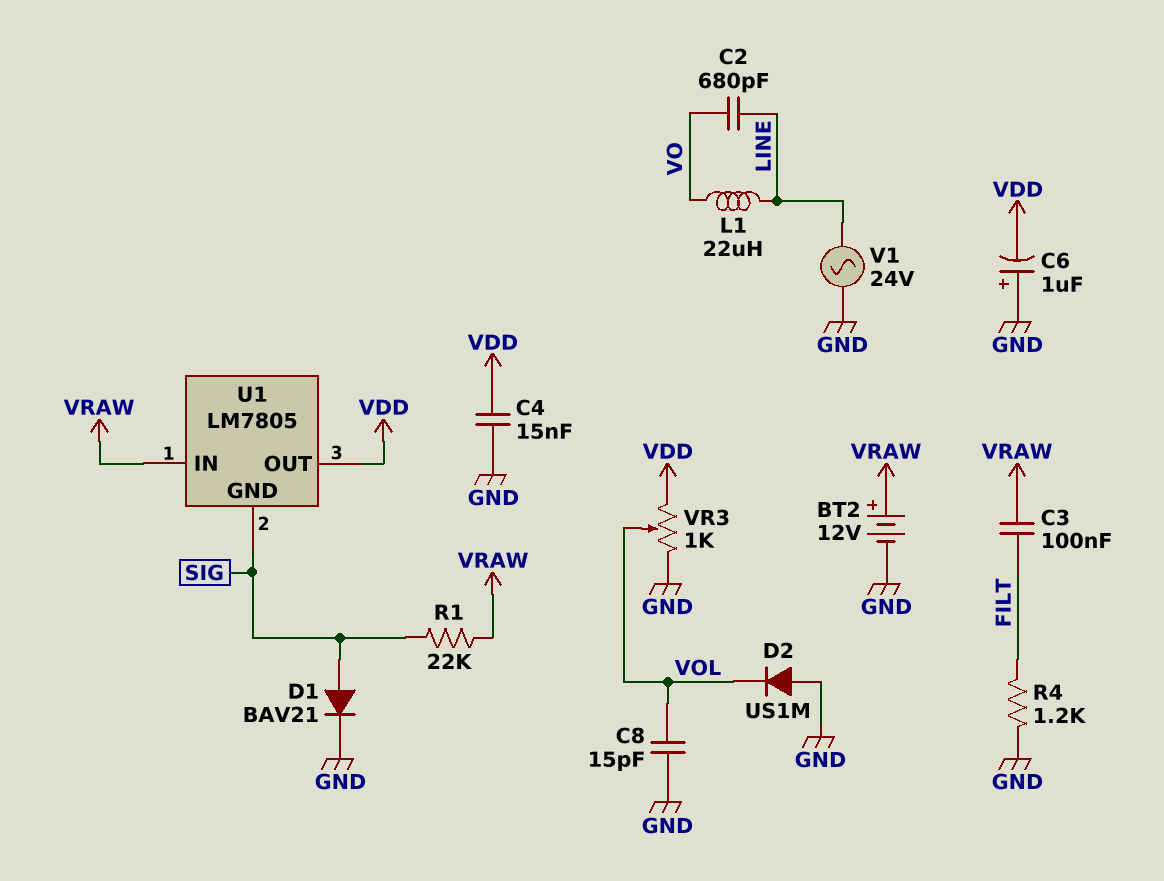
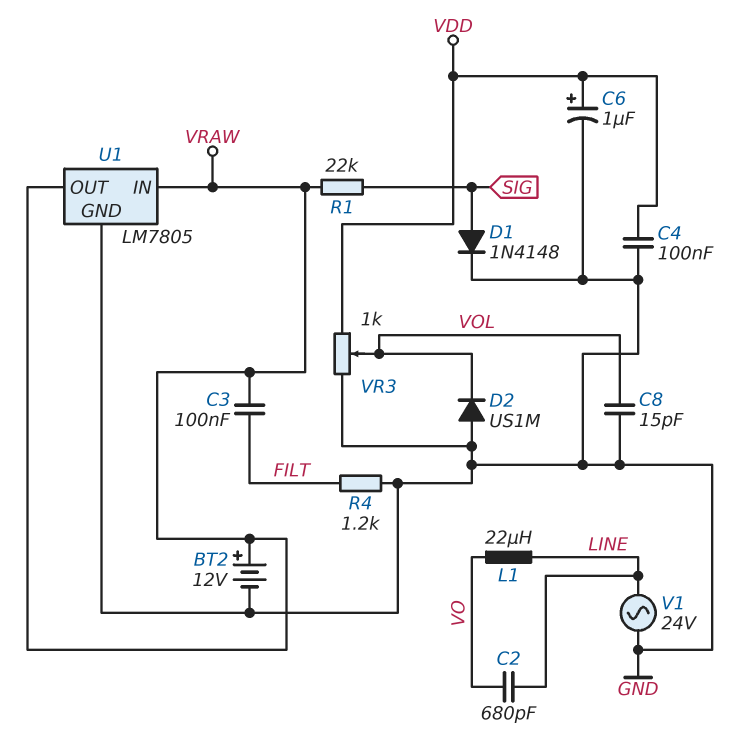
C4: 15nF (GND, VDD) -> 100nF (GND, VDD)
C6: 1uF (plus GND, minus VDD) -> 1uF (plus VDD, minus GND)
D1: diode BAV21 (A SIG, K GND) -> diode 1N4148 (A SIG, K GND)
U1 pin GND: SIG -> GND
U1 pin OUT: VDD -> VRAW

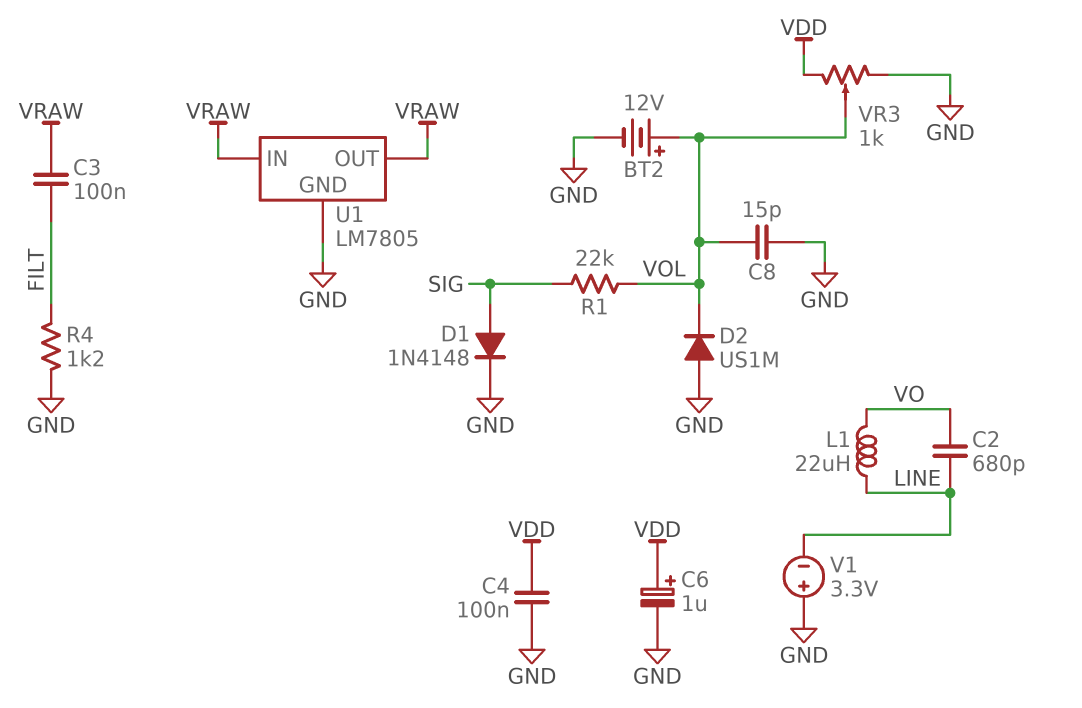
BT2: 12V (plus VRAW, minus GND) -> 12V (plus VOL, minus GND)
R1: 22k (SIG, VRAW) -> 22k (SIG, VOL)
V1: AC 24V (GND, LINE) -> 3.3V (plus GND, minus LINE)

